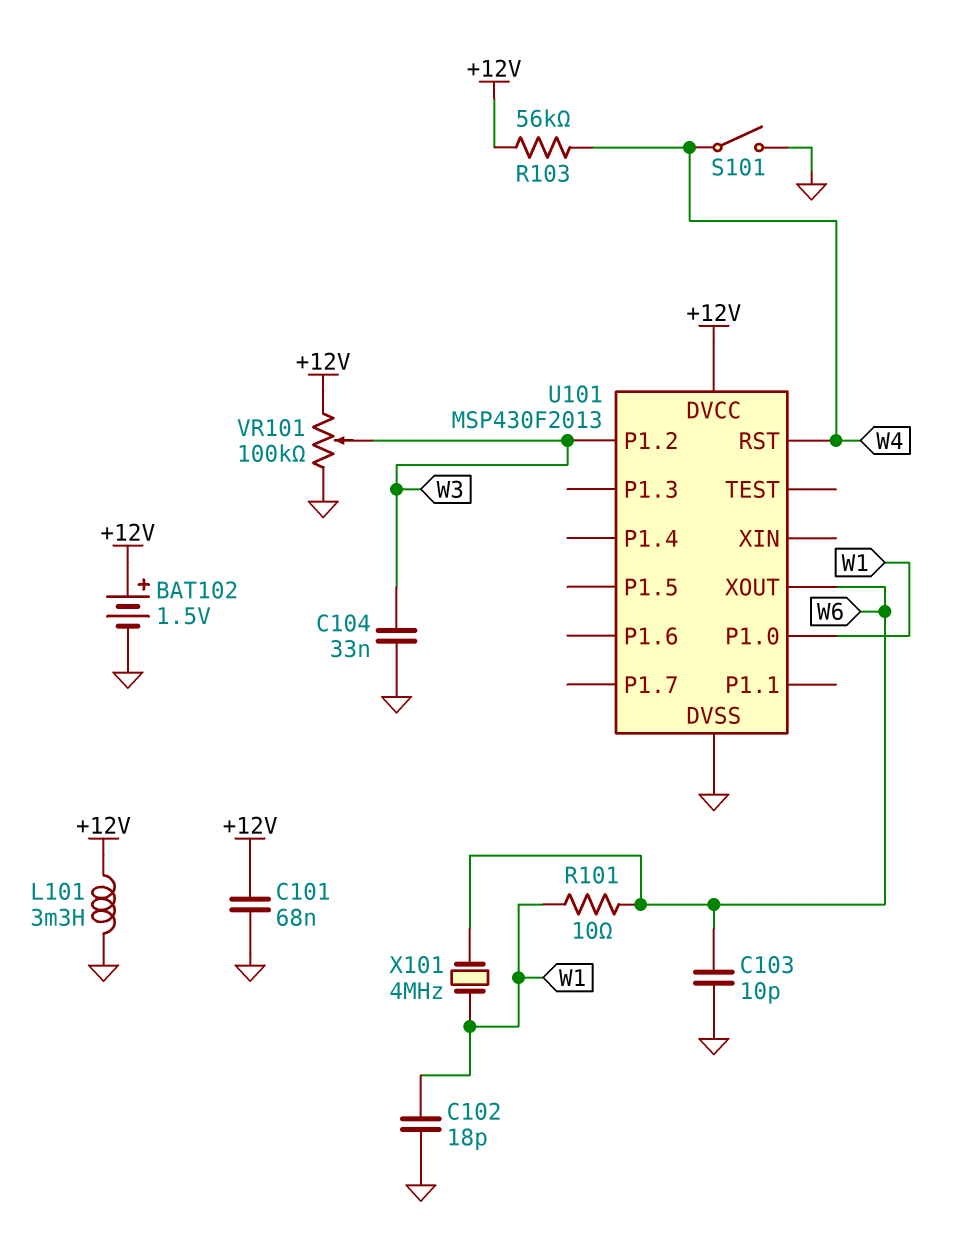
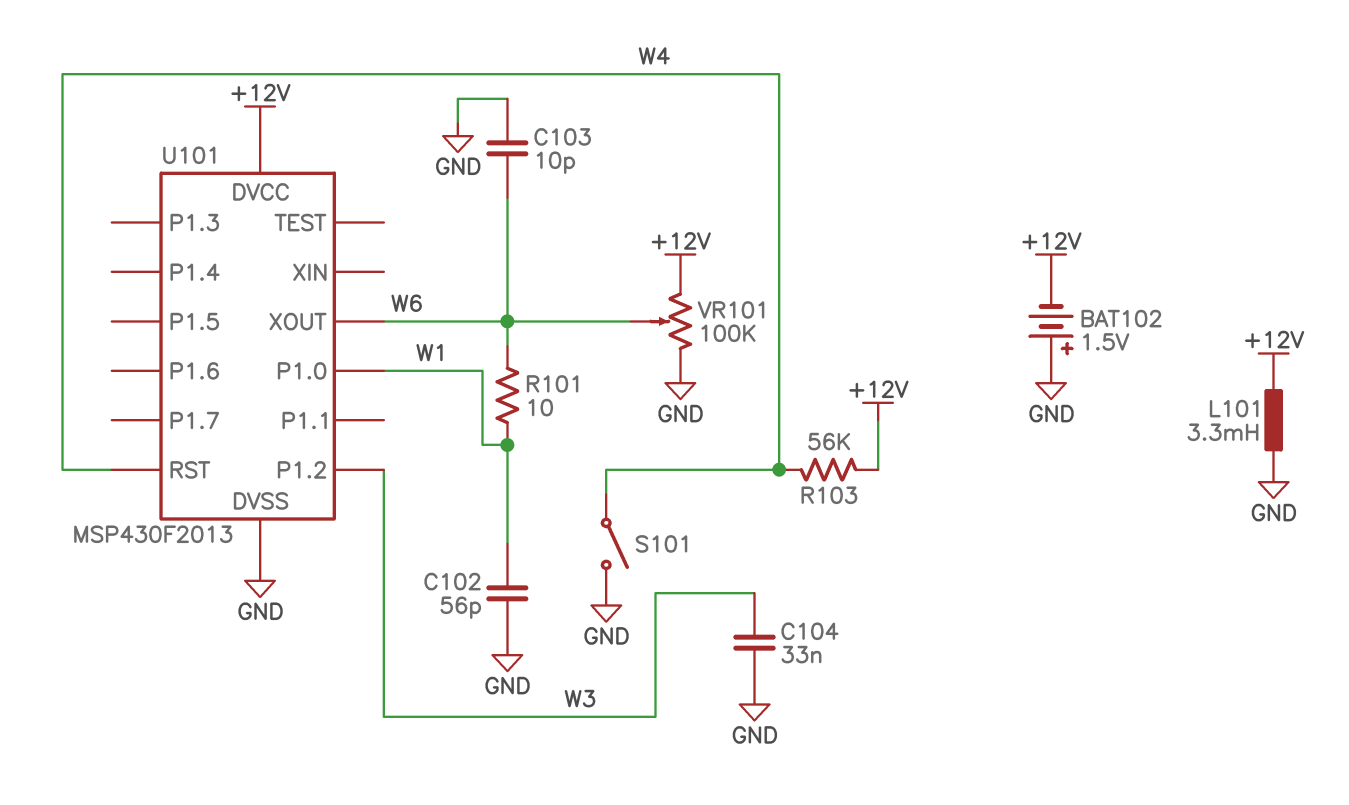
BAT102: 1.5V (plus +12V, minus GND) -> 1.5V (plus GND, minus +12V)
C101: 68nF (+12V, GND) -> none
C102: 18pF (GND, W1) -> 56pF (GND, W1)
VR101: 100k (+12V, GND, wiper W3) -> 100k (+12V, GND, wiper W6)
X101: 4MHz (W1, W6) -> none

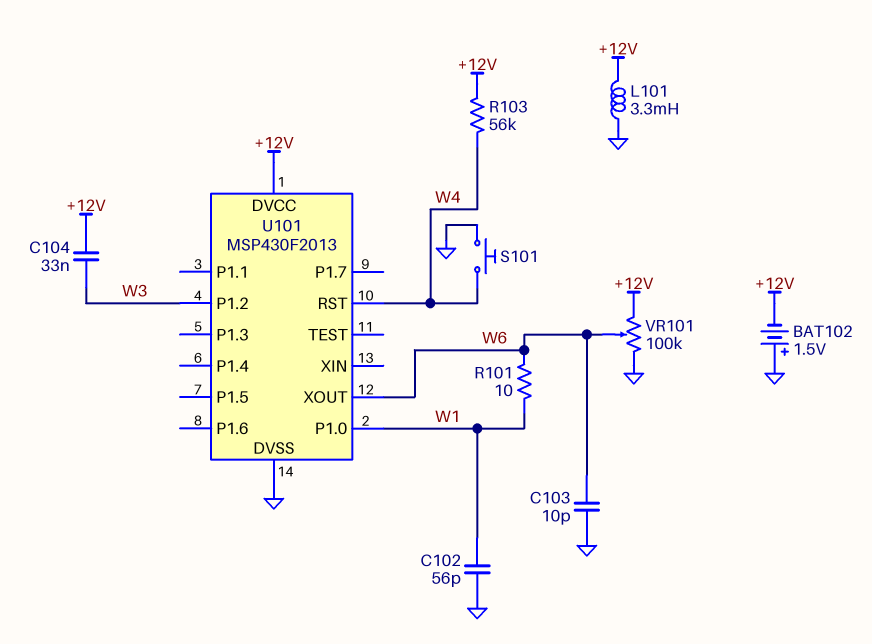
C104: 33nF (GND, W3) -> 33nF (+12V, W3)
S101: switch (GND, W4) -> button (GND, W4)

